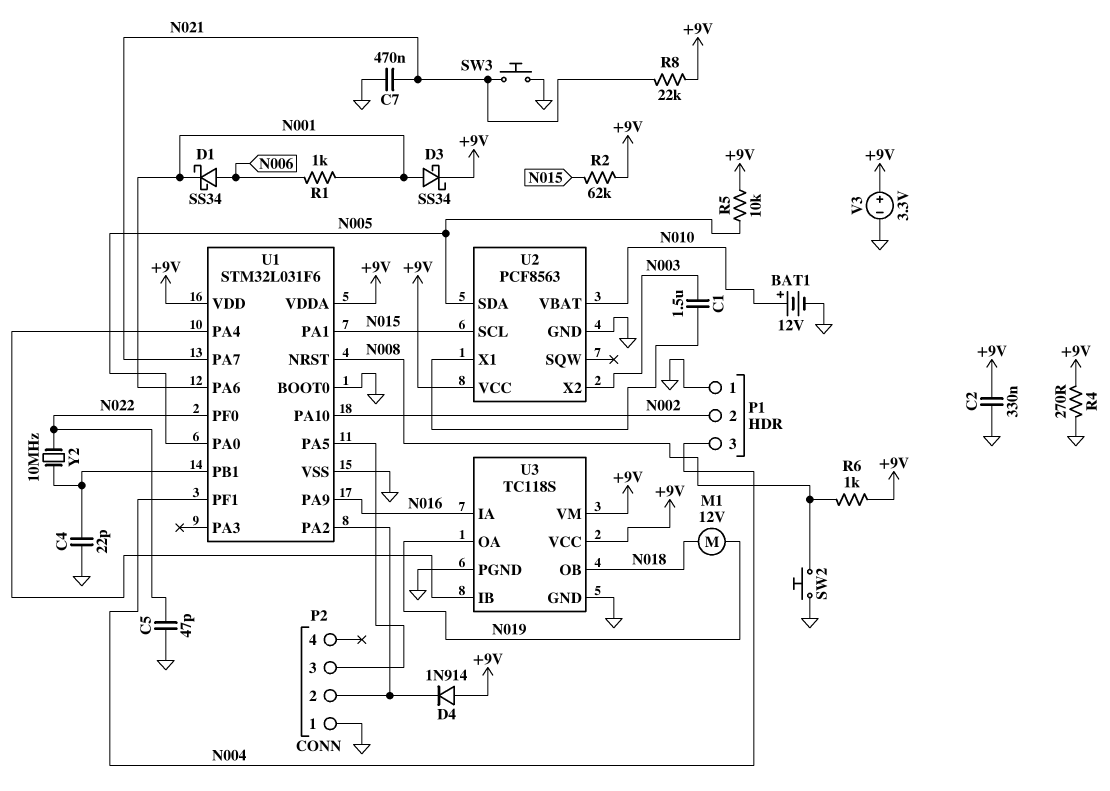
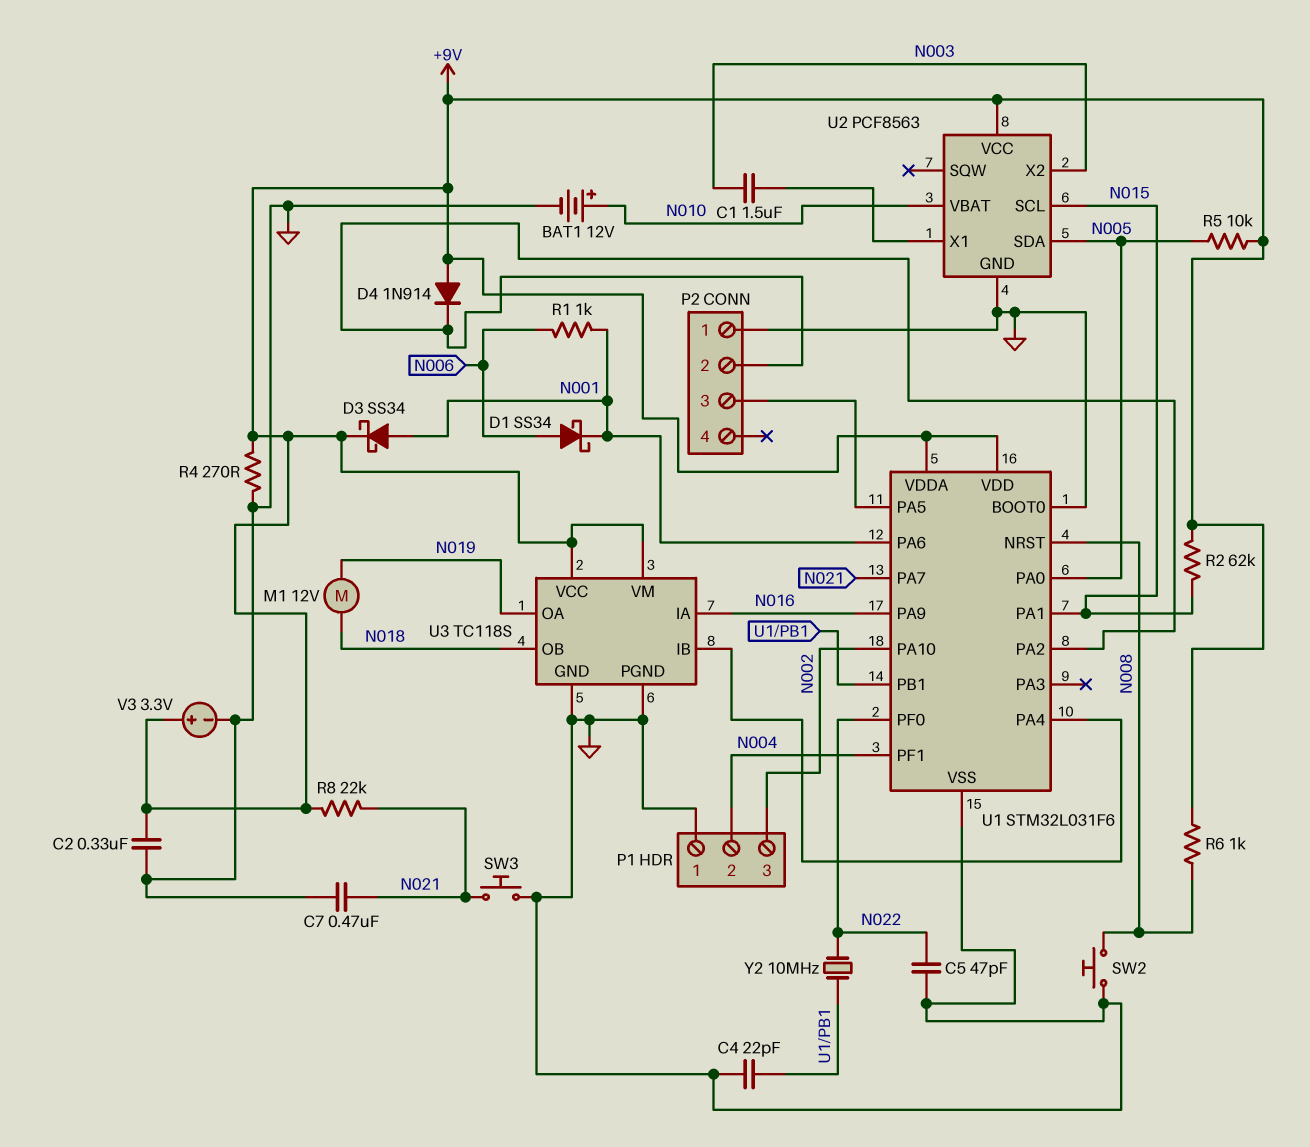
P1 pin 2: N002 -> N004
P1 pin 3: N004 -> N002

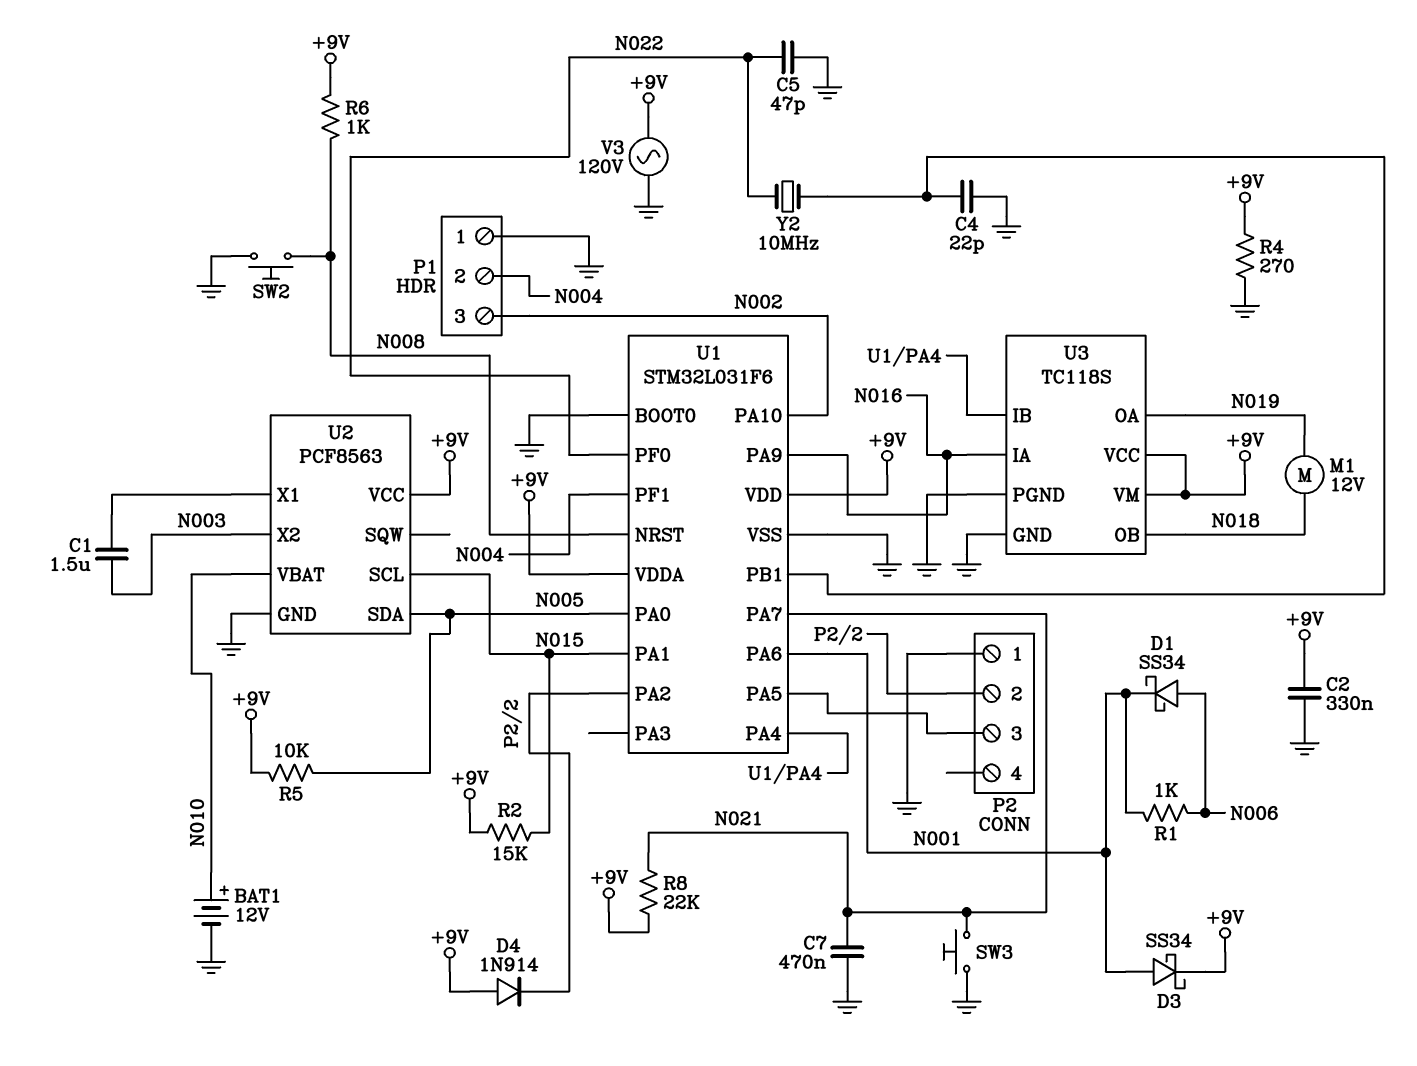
R2: 62k (+9V, N015) -> 15k (+9V, N015)
V3: 3.3V (plus +9V, minus GND) -> AC 120V (+9V, GND)

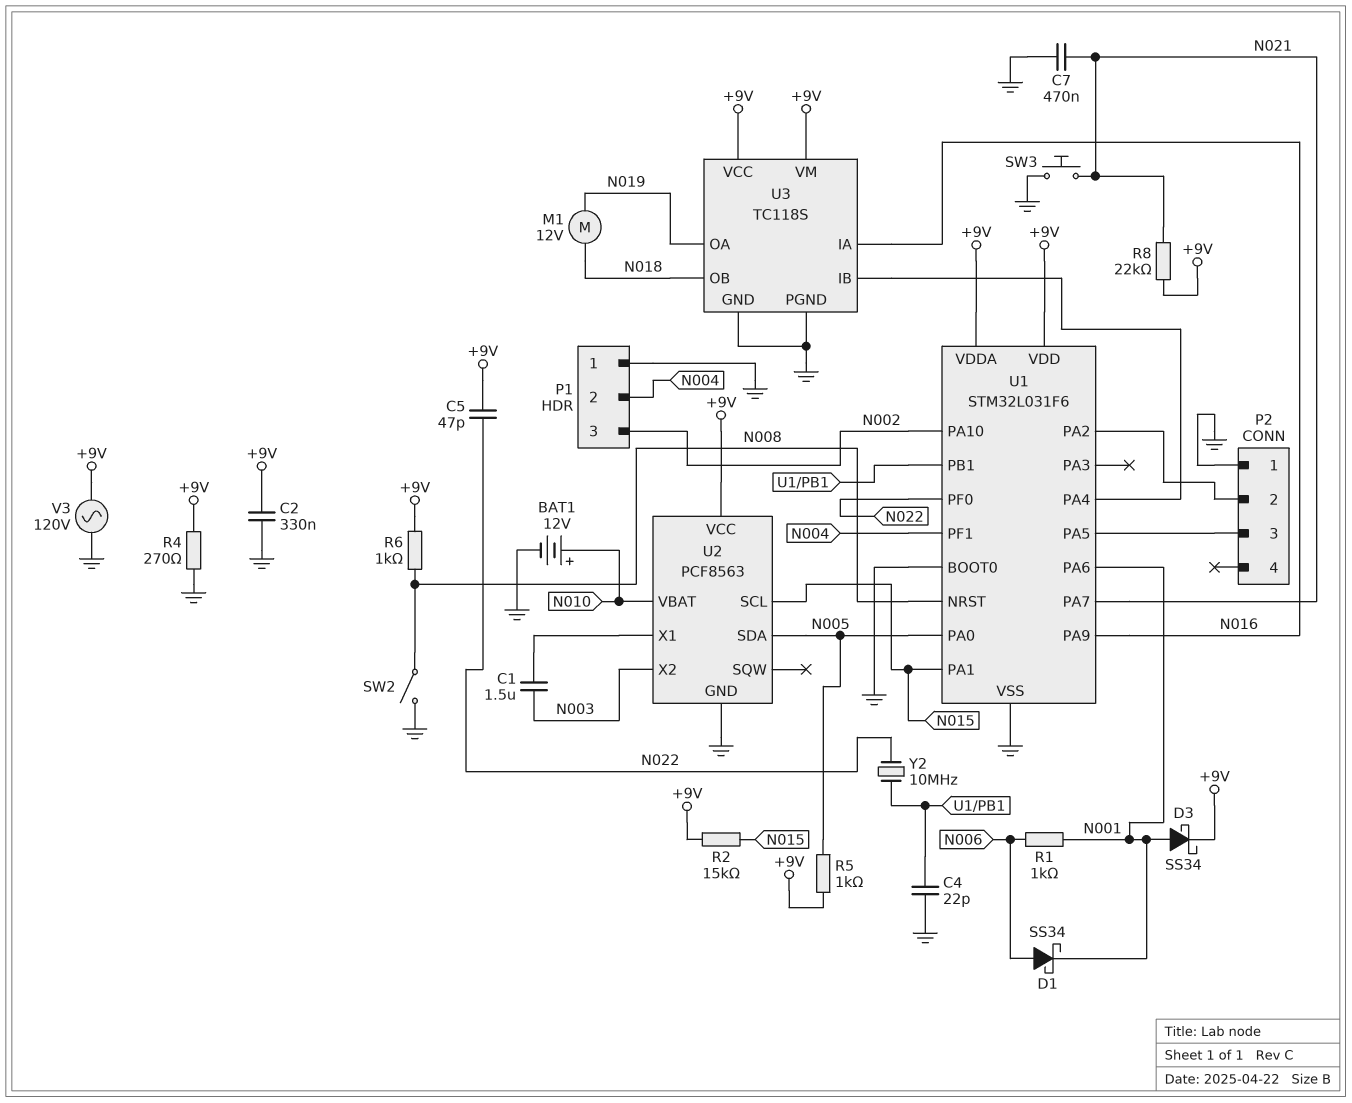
C5: 47pF (GND, N022) -> 47pF (+9V, N022)
D4: diode 1N914 (A +9V, K P2/2) -> none
R5: 10k (+9V, N005) -> 1k (+9V, N005)
SW2: button (GND, N008) -> switch (GND, N008)

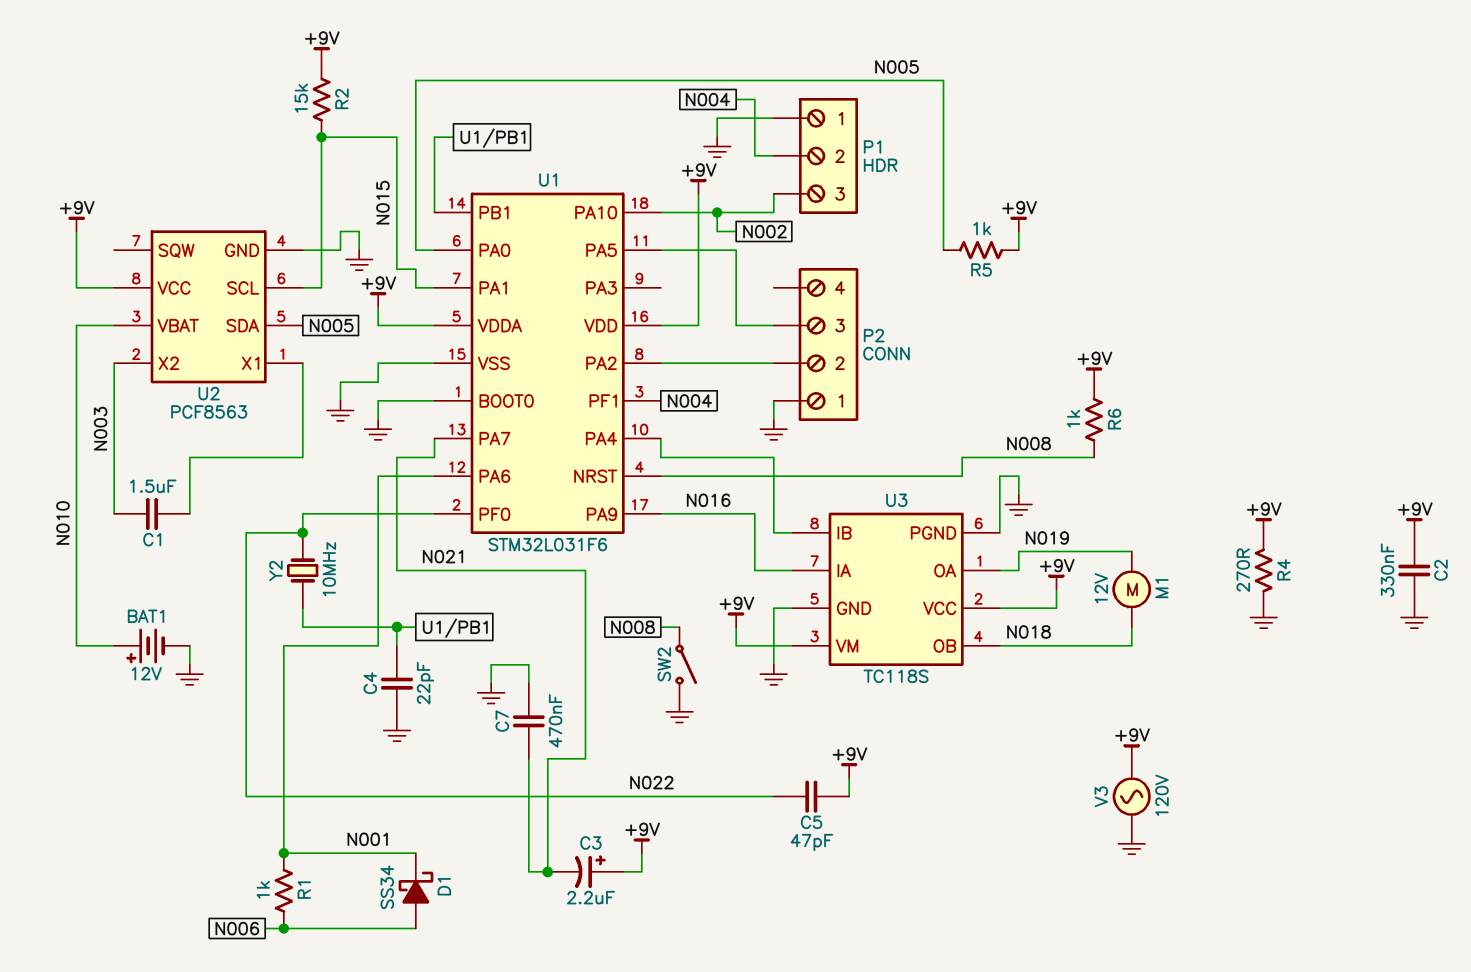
C3: none -> 2.2uF (plus +9V, minus N021)
D3: schottky SS34 (A N001, K +9V) -> none
R8: 22k (+9V, N021) -> none
SW3: button (GND, N021) -> none

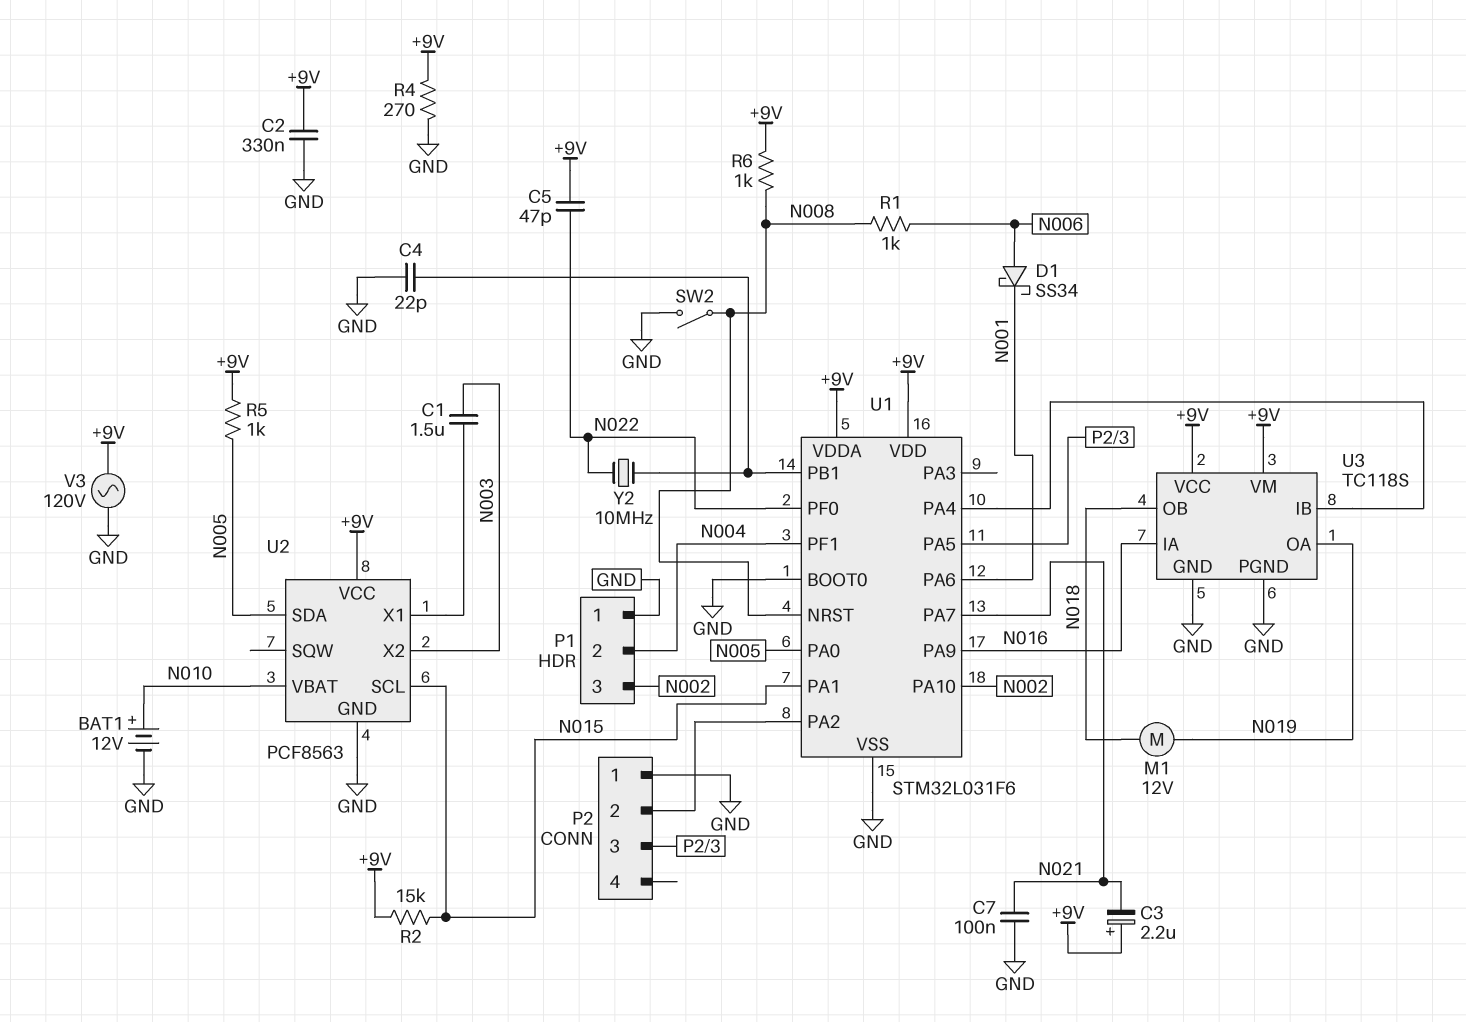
C7: 470nF (GND, N021) -> 100nF (GND, N021)
R1: 1k (N001, N006) -> 1k (N006, N008)

